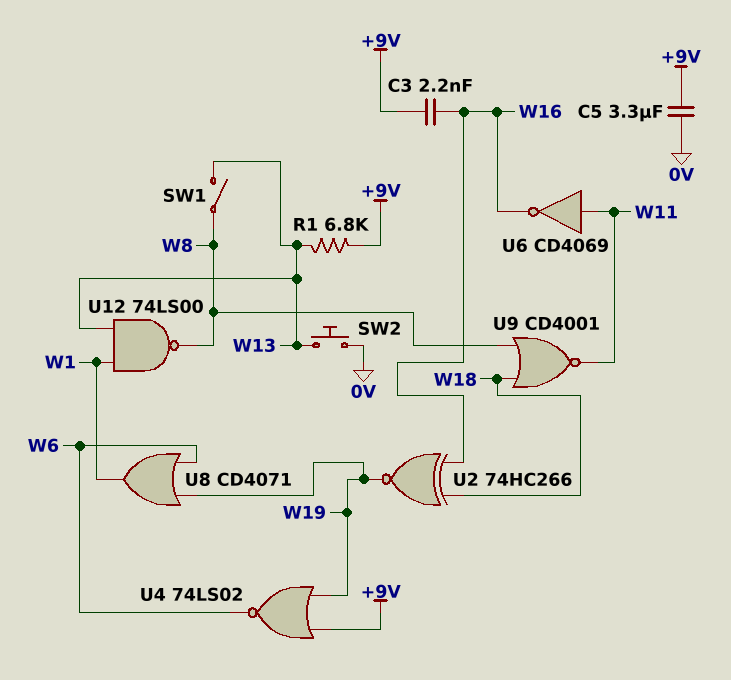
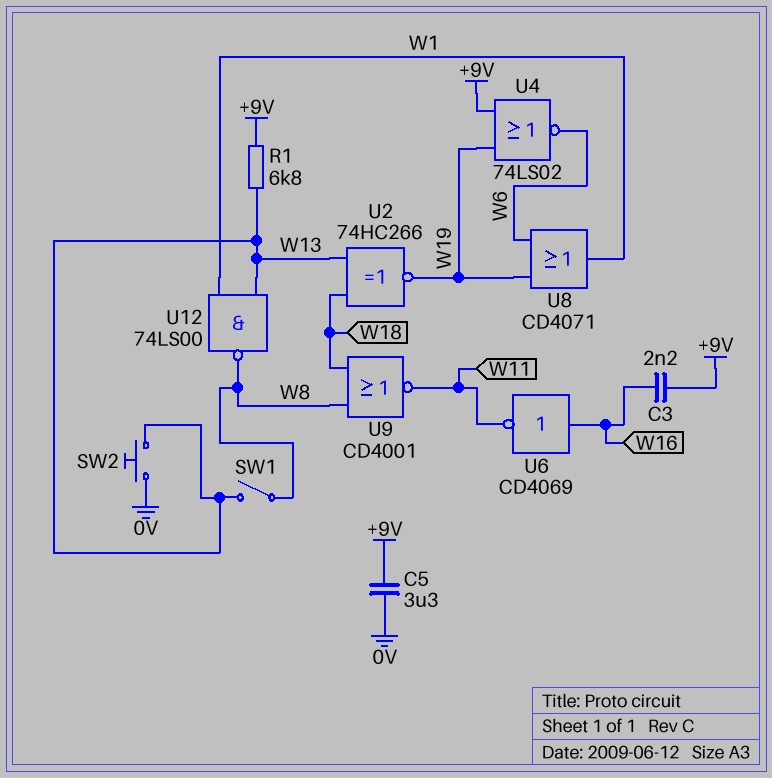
U2: XNOR 74HC266 (in W16, in W18, out W19) -> XNOR 74HC266 (in W13, in W18, out W19)
U6: NOT CD4069 (in W11, out W16) -> NOT CD4069 (in W16, out W11)

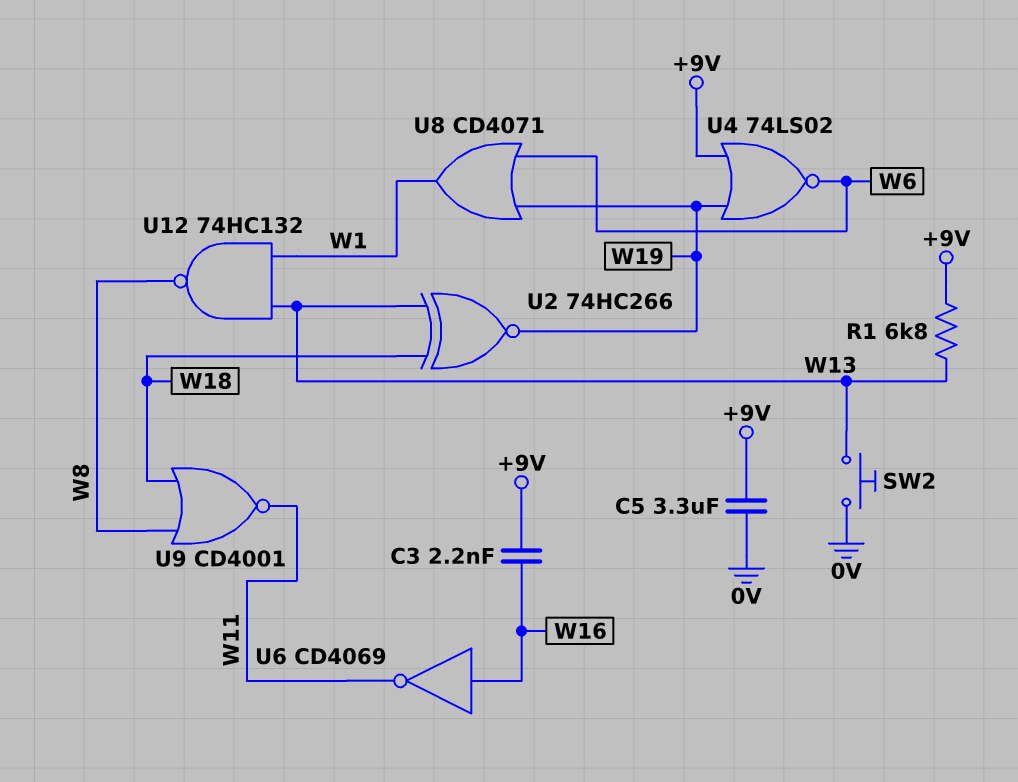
SW1: switch (W8, W13) -> none
U12: NAND 74LS00 (in W1, in W13, out W8) -> NAND 74HC132 (in W1, in W13, out W8)

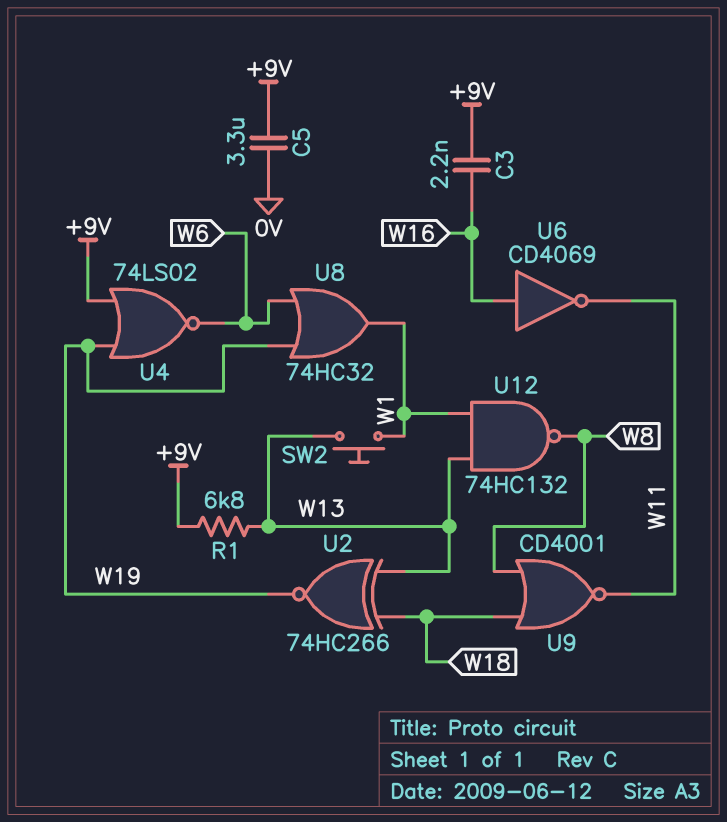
SW2: button (0V, W13) -> button (W1, W13)
U8: OR CD4071 (in W6, in W19, out W1) -> OR 74HC32 (in W6, in W19, out W1)

